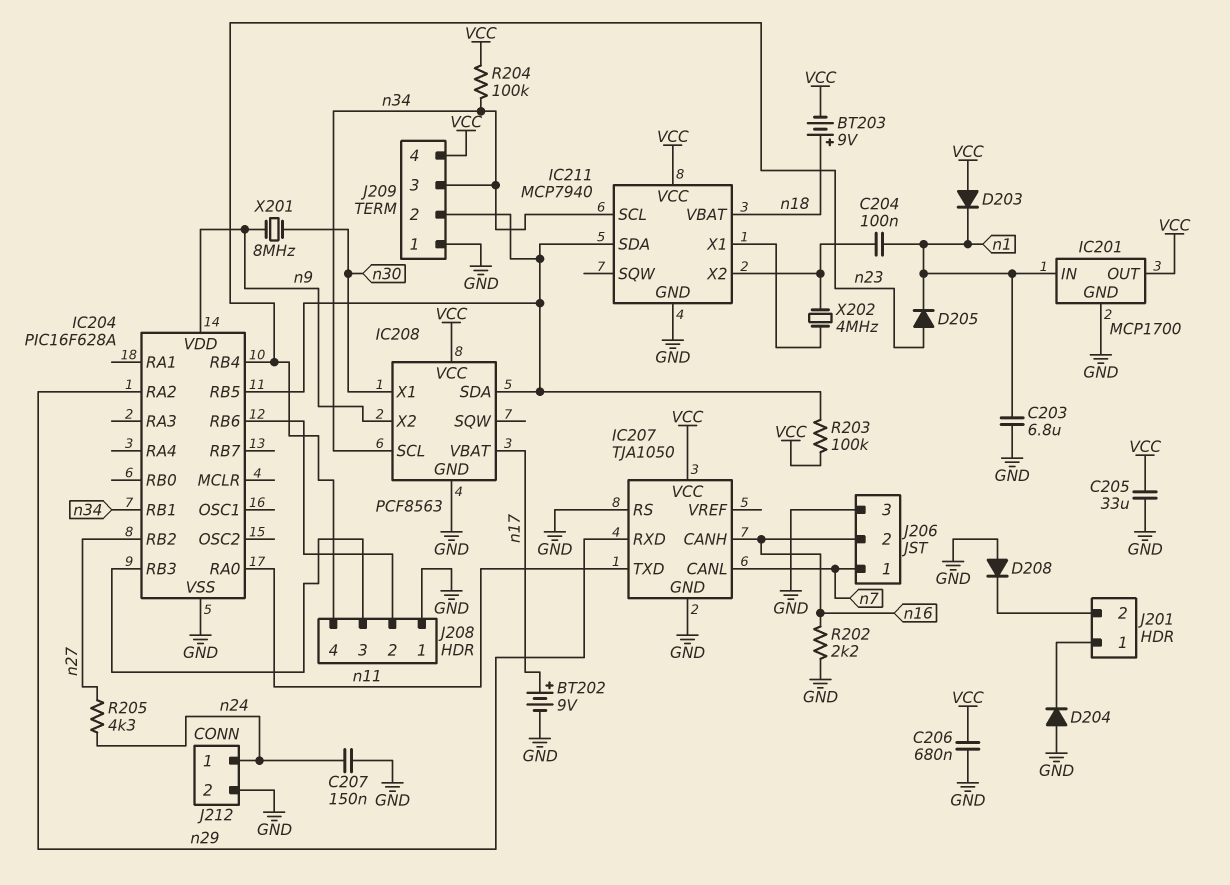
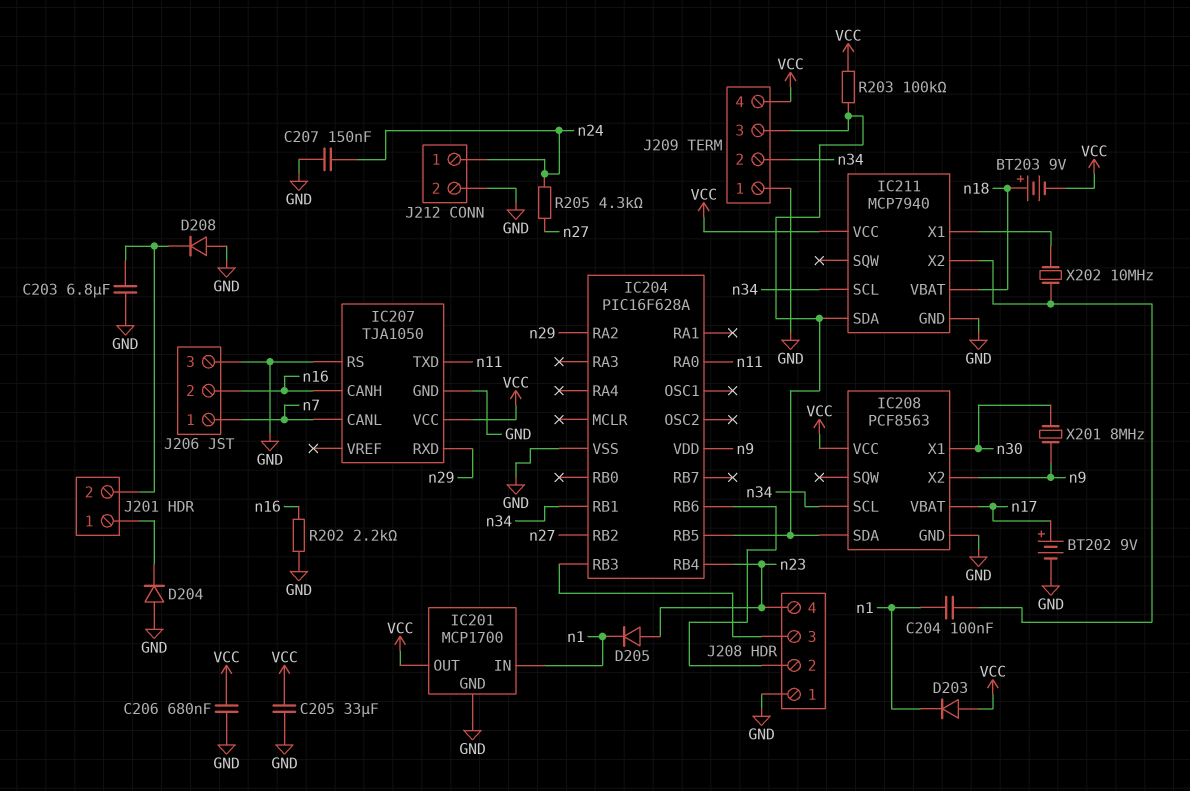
C203: 6.8uF (GND, n1) -> 6.8uF (GND, J201/2)
J209 pin 2: IC204/RB5 -> n34
J209 pin 3: n34 -> IC204/RB5
R204: 100k (VCC, n34) -> none
X202: 4MHz (IC211/X1, IC211/X2) -> 10MHz (IC211/X1, IC211/X2)

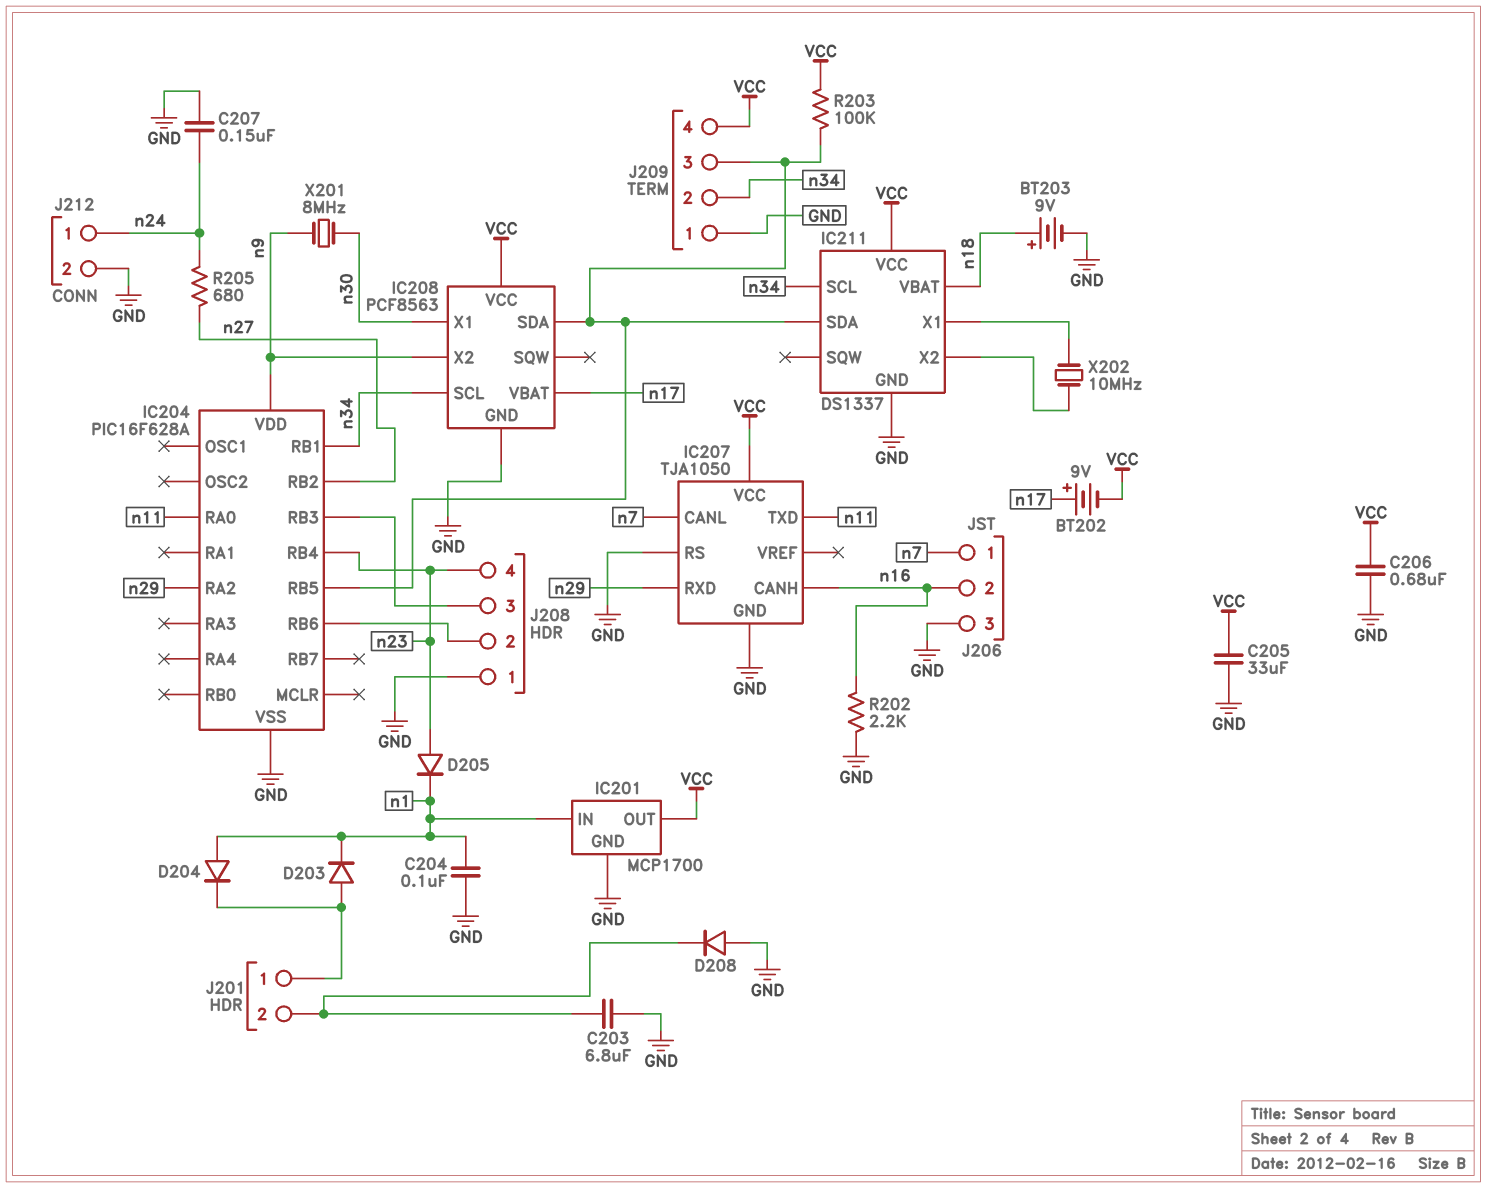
BT202: 9V (plus n17, minus GND) -> 9V (plus n17, minus VCC)
BT203: 9V (plus n18, minus VCC) -> 9V (plus n18, minus GND)
C204: 100nF (IC211/X2, n1) -> 100nF (GND, n1)
D203: diode (A VCC, K n1) -> diode (A J201/1, K n1)
D204: diode (A GND, K J201/1) -> diode (A n1, K J201/1)
IC211: MCP7940 -> DS1337
R205: 4.3k (n24, n27) -> 680 (n24, n27)

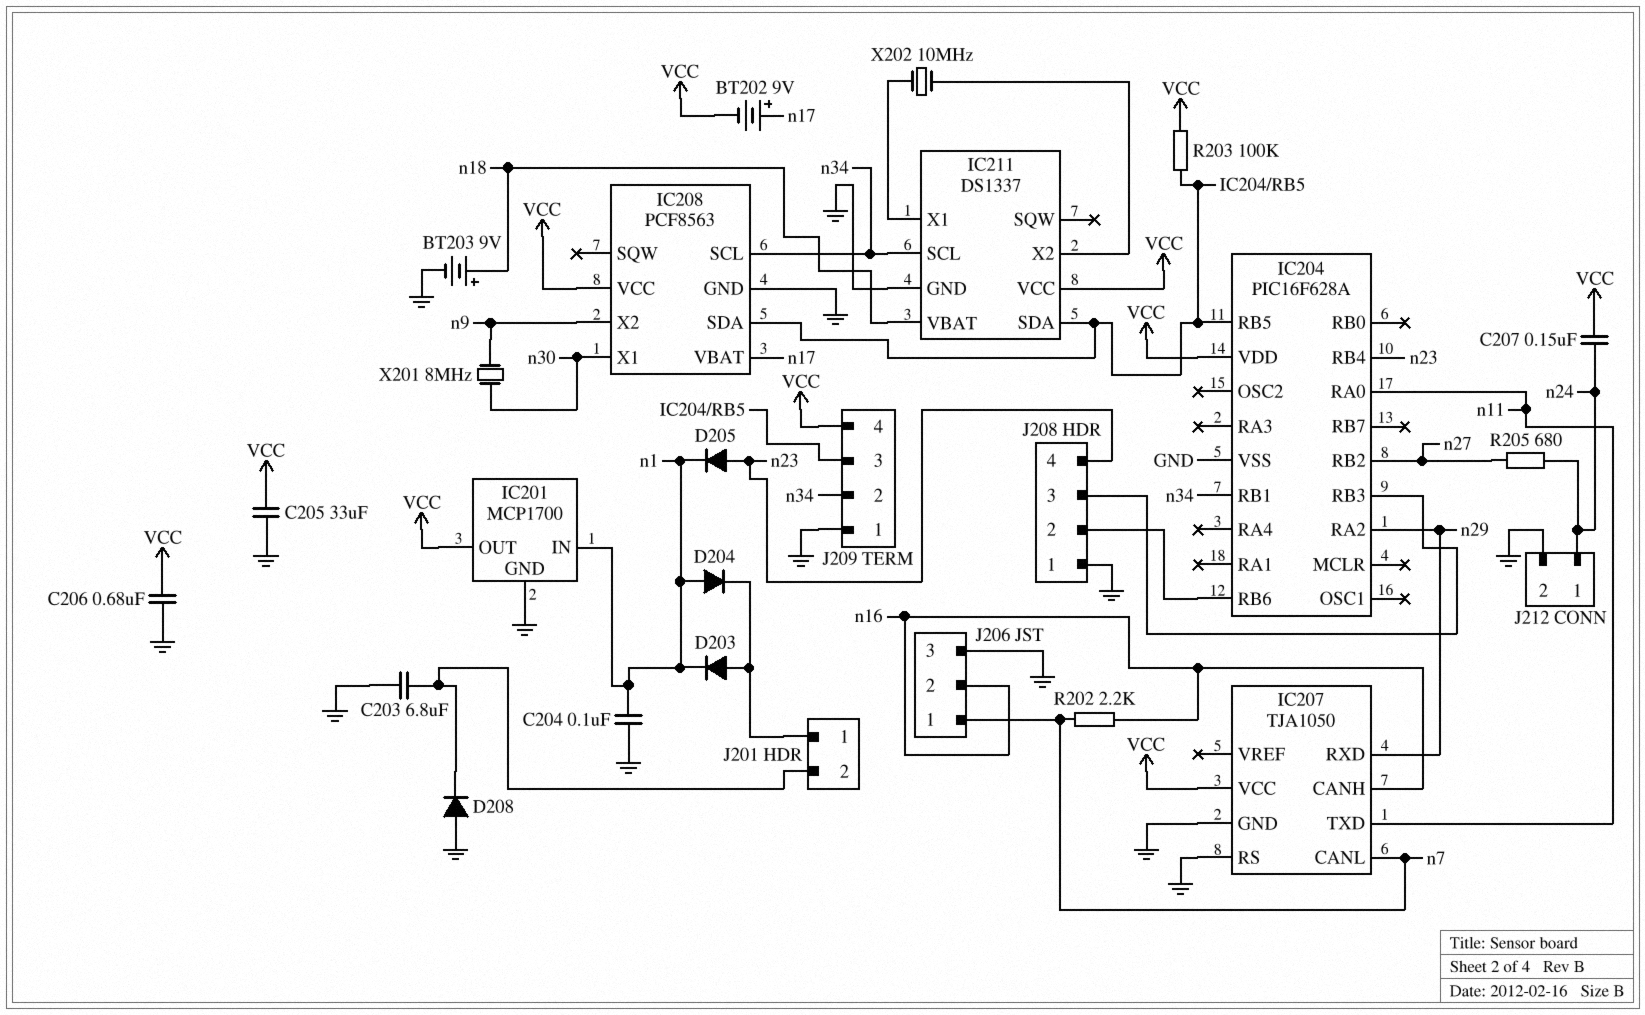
C207: 150nF (GND, n24) -> 150nF (VCC, n24)
IC204 pin VDD: n9 -> VCC
R202: 2.2k (GND, n16) -> 2.2k (n7, n16)

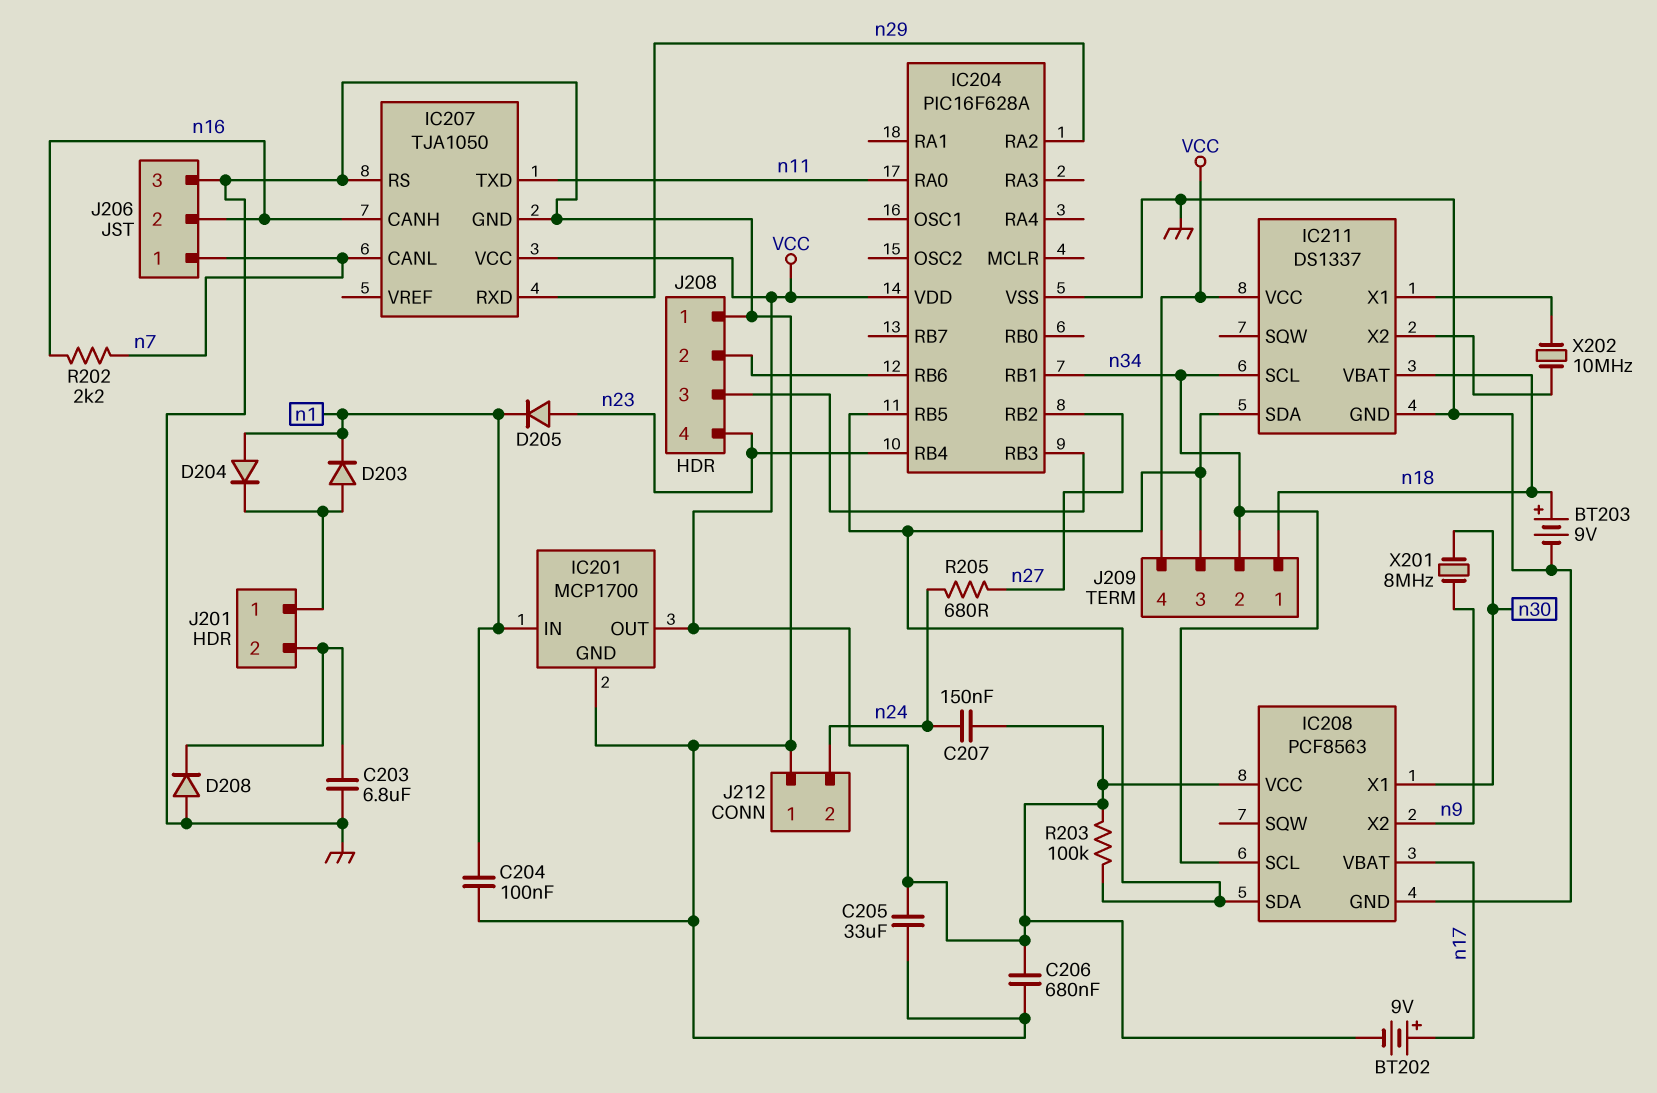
J209 pin 1: GND -> n18
J212 pin 1: n24 -> GND
J212 pin 2: GND -> n24

